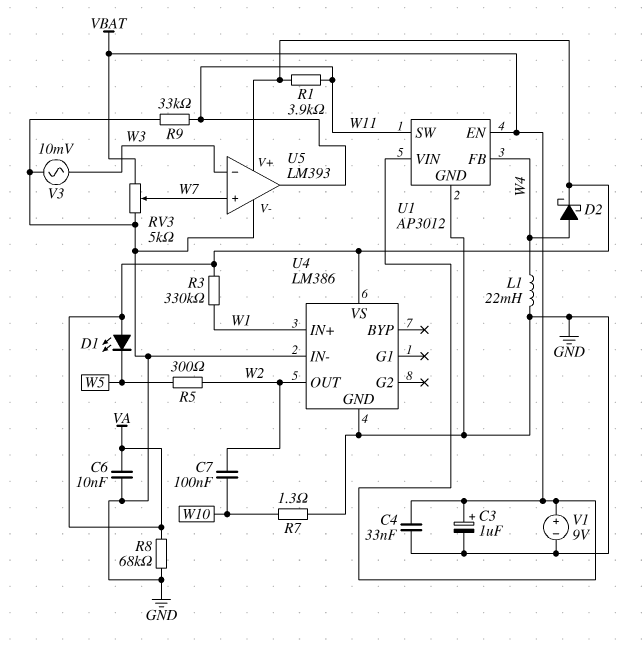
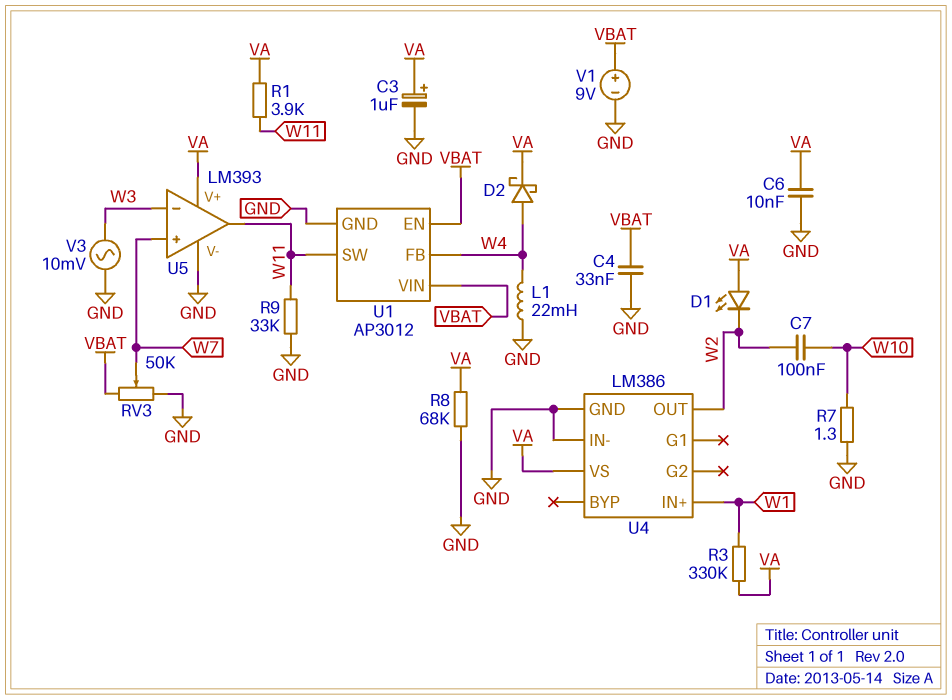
C3: 1uF (plus VBAT, minus GND) -> 1uF (plus VA, minus GND)
D1: LED (A VA, K W5) -> LED (A VA, K W2)
R5: 300 (W2, W5) -> none
RV3: 5k (GND, VBAT, wiper W7) -> 50k (GND, VBAT, wiper W7)

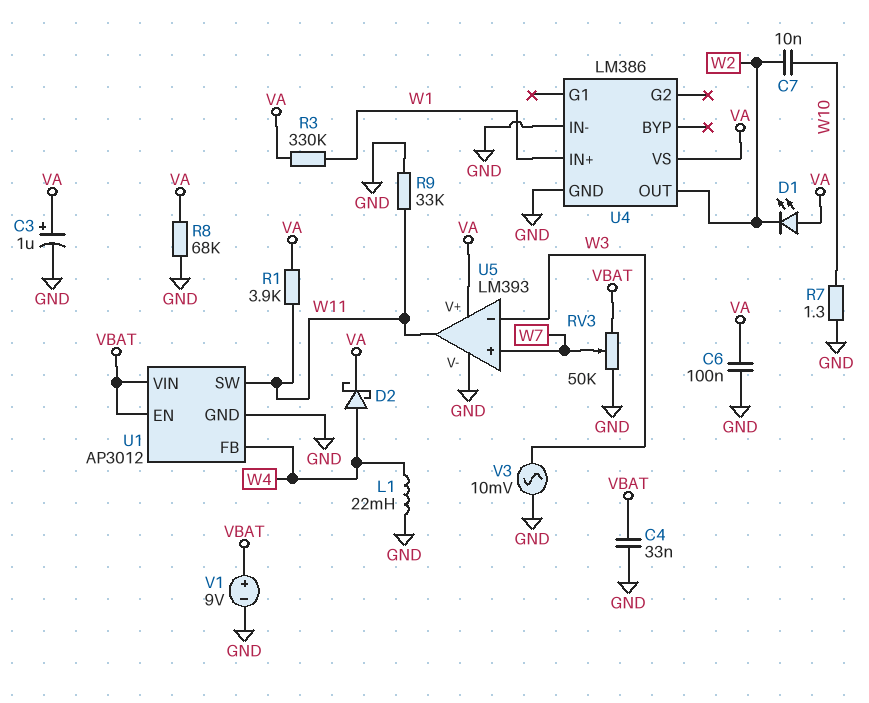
C6: 10nF (GND, VA) -> 100nF (GND, VA)
C7: 100nF (W2, W10) -> 10nF (W2, W10)

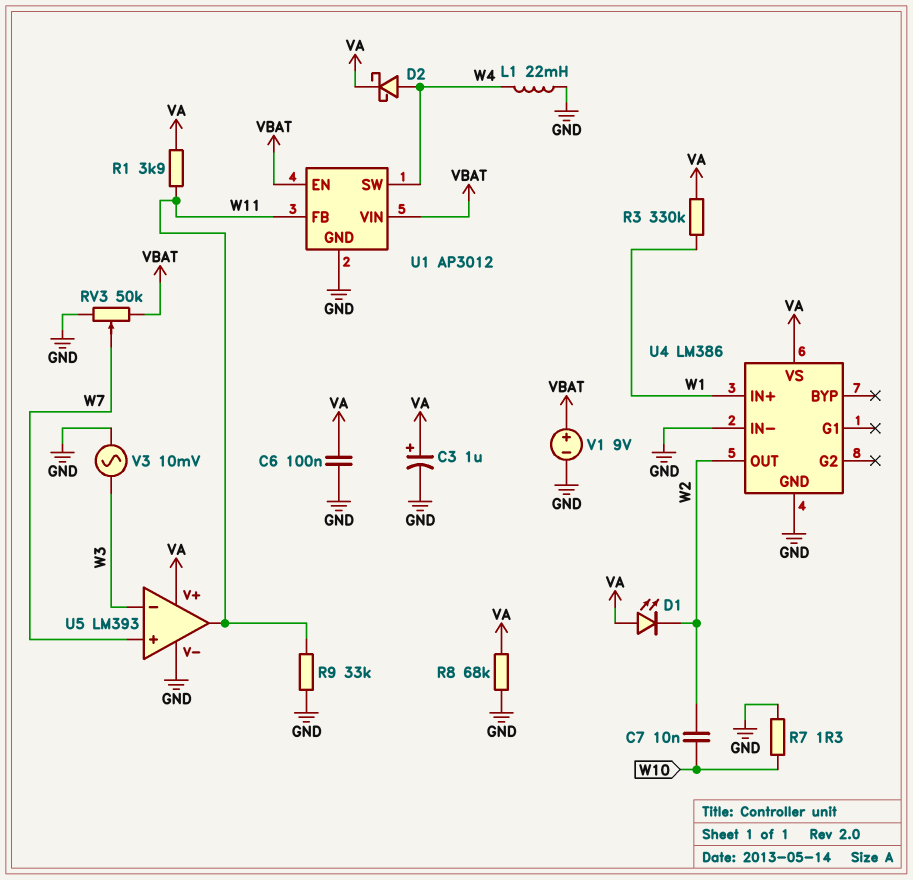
C4: 33nF (GND, VBAT) -> none
U1 pin FB: W4 -> W11
U1 pin SW: W11 -> W4

